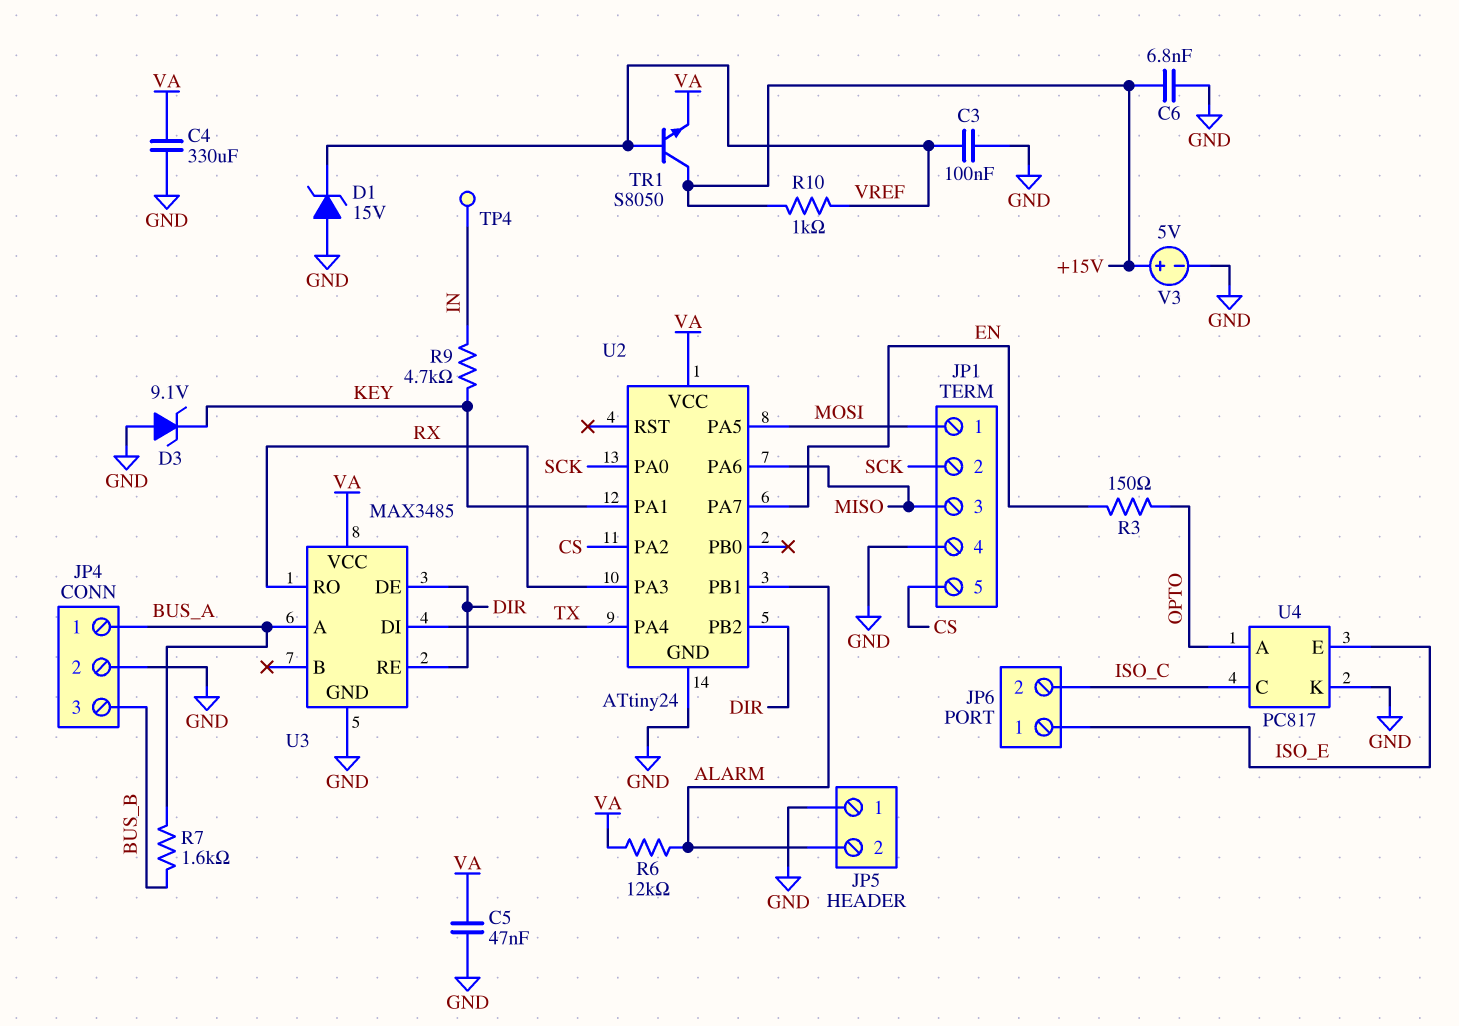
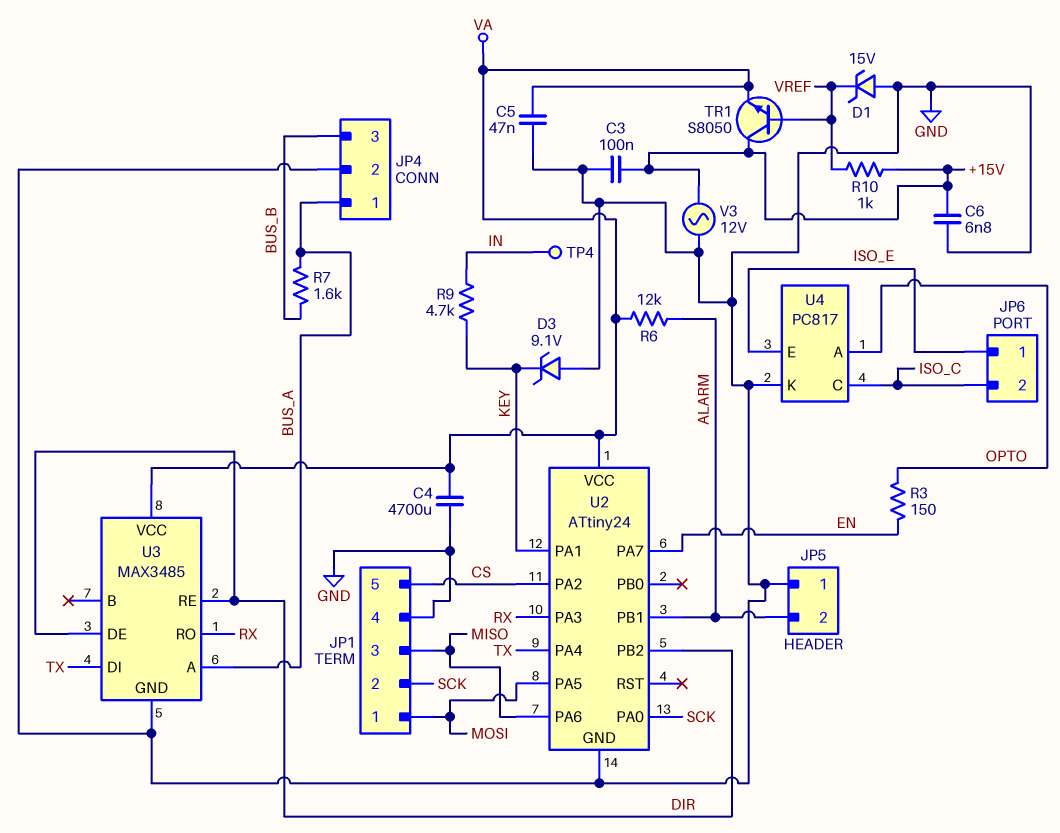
C3: 100nF (GND, VREF) -> 100nF (+15V, GND)
C4: 330uF (GND, VA) -> 4700uF (GND, VA)
V3: 5V (plus +15V, minus GND) -> AC 12V (+15V, GND)

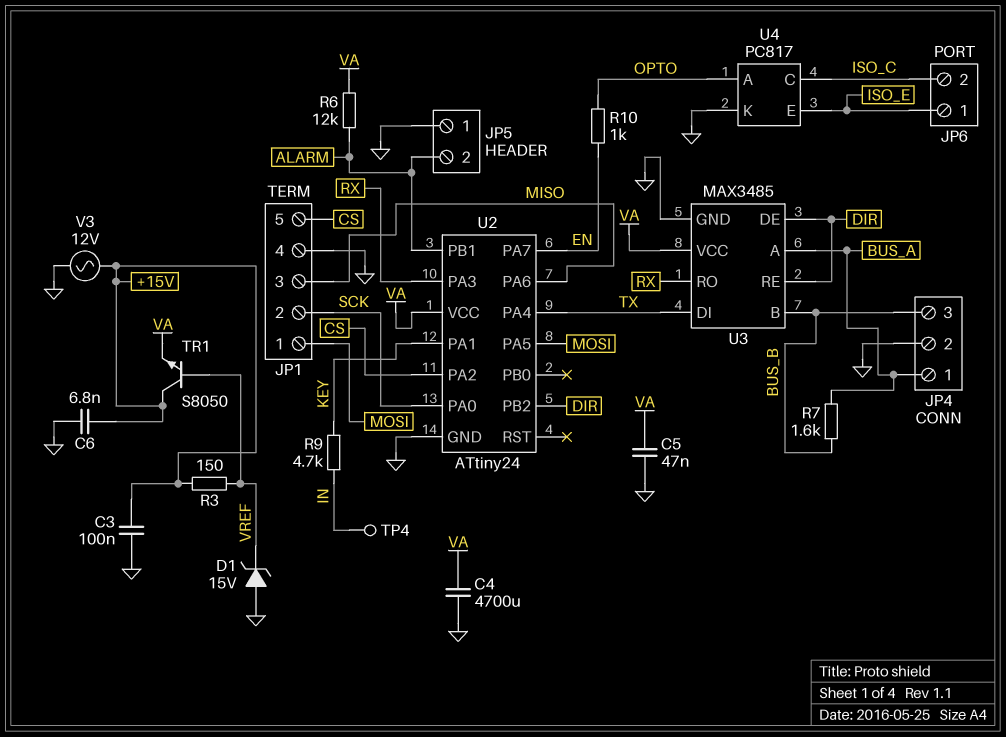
D3: zener 9.1V (A GND, K KEY) -> none
R3: 150 (EN, OPTO) -> 150 (+15V, VREF)
R10: 1k (+15V, VREF) -> 1k (EN, OPTO)
U3 pin B: none -> BUS_B

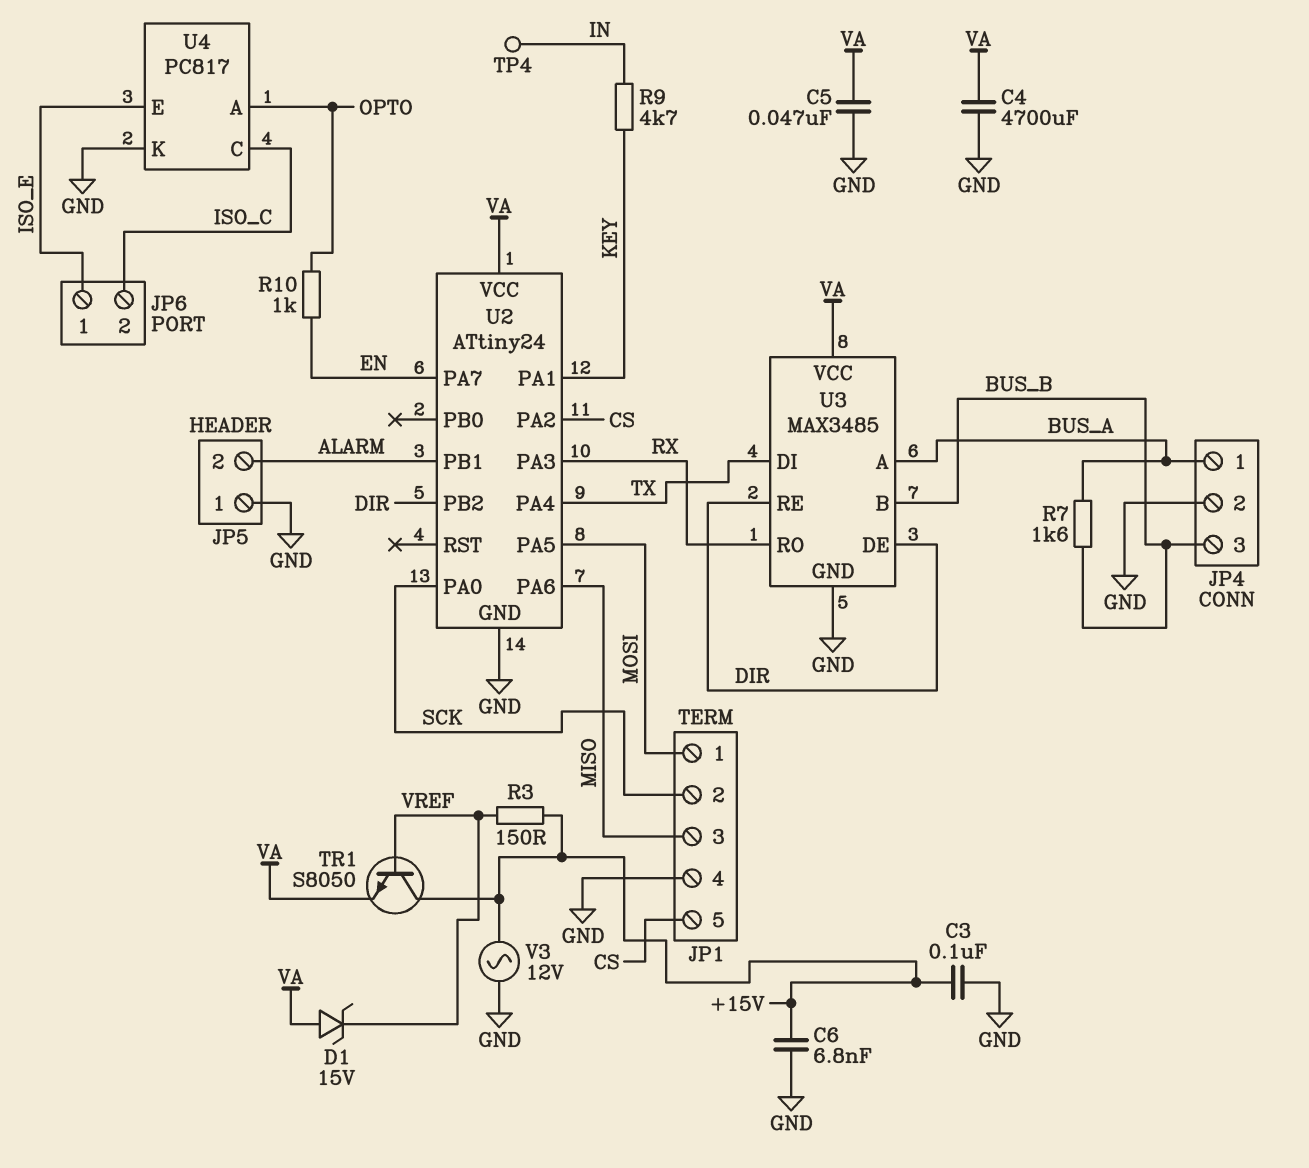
D1: zener 15V (A GND, K VREF) -> zener 15V (A VA, K VREF)
R6: 12k (ALARM, VA) -> none

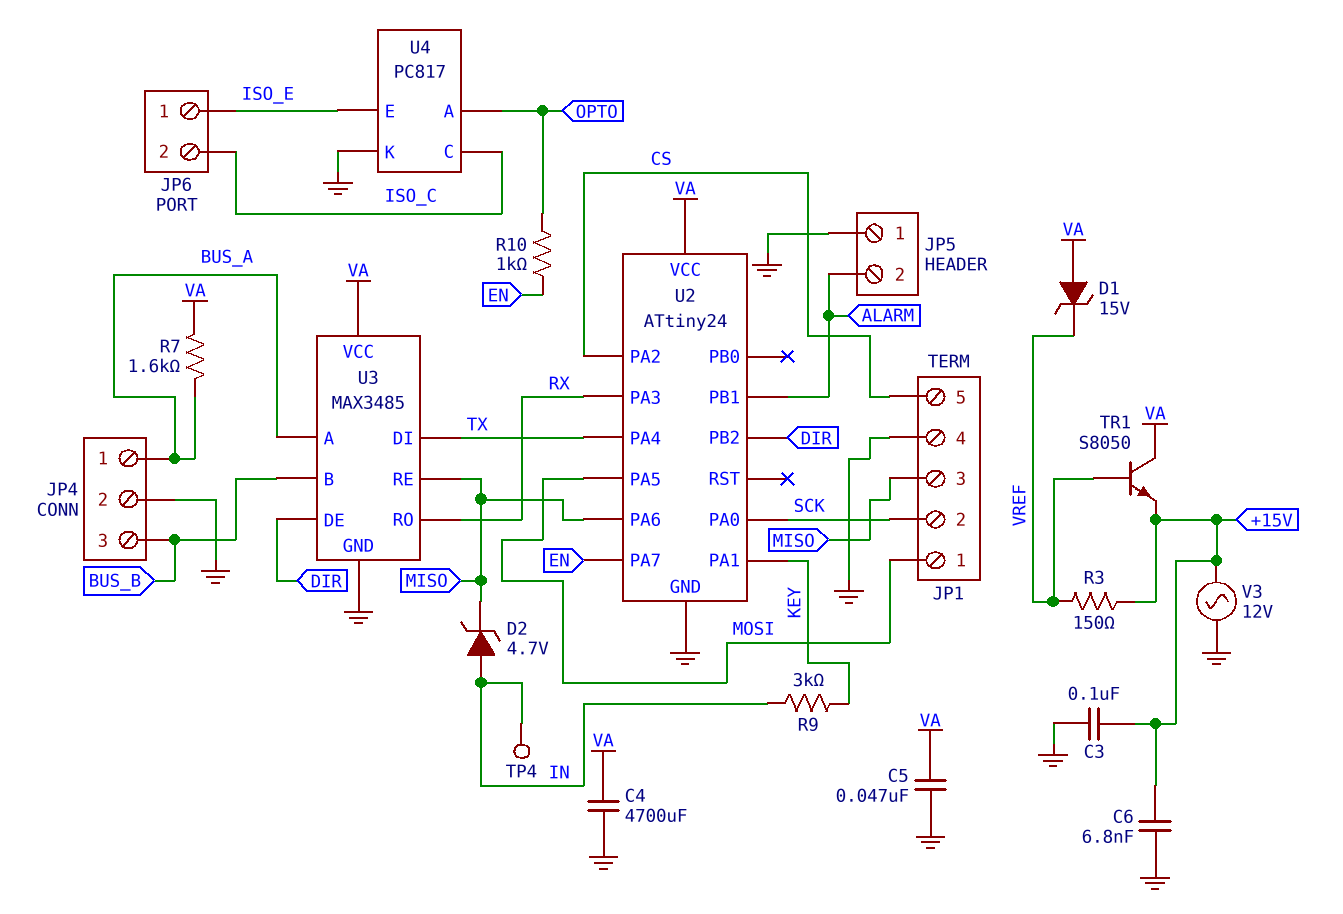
D2: none -> zener 4.7V (A IN, K MISO)
R7: 1.6k (BUS_A, BUS_B) -> 1.6k (BUS_A, VA)
R9: 4.7k (IN, KEY) -> 3k (IN, KEY)
TR1: NPN S8050 (B VREF, C +15V, E VA) -> NPN S8050 (B VREF, C VA, E +15V)
U3 pin RE: DIR -> MISO

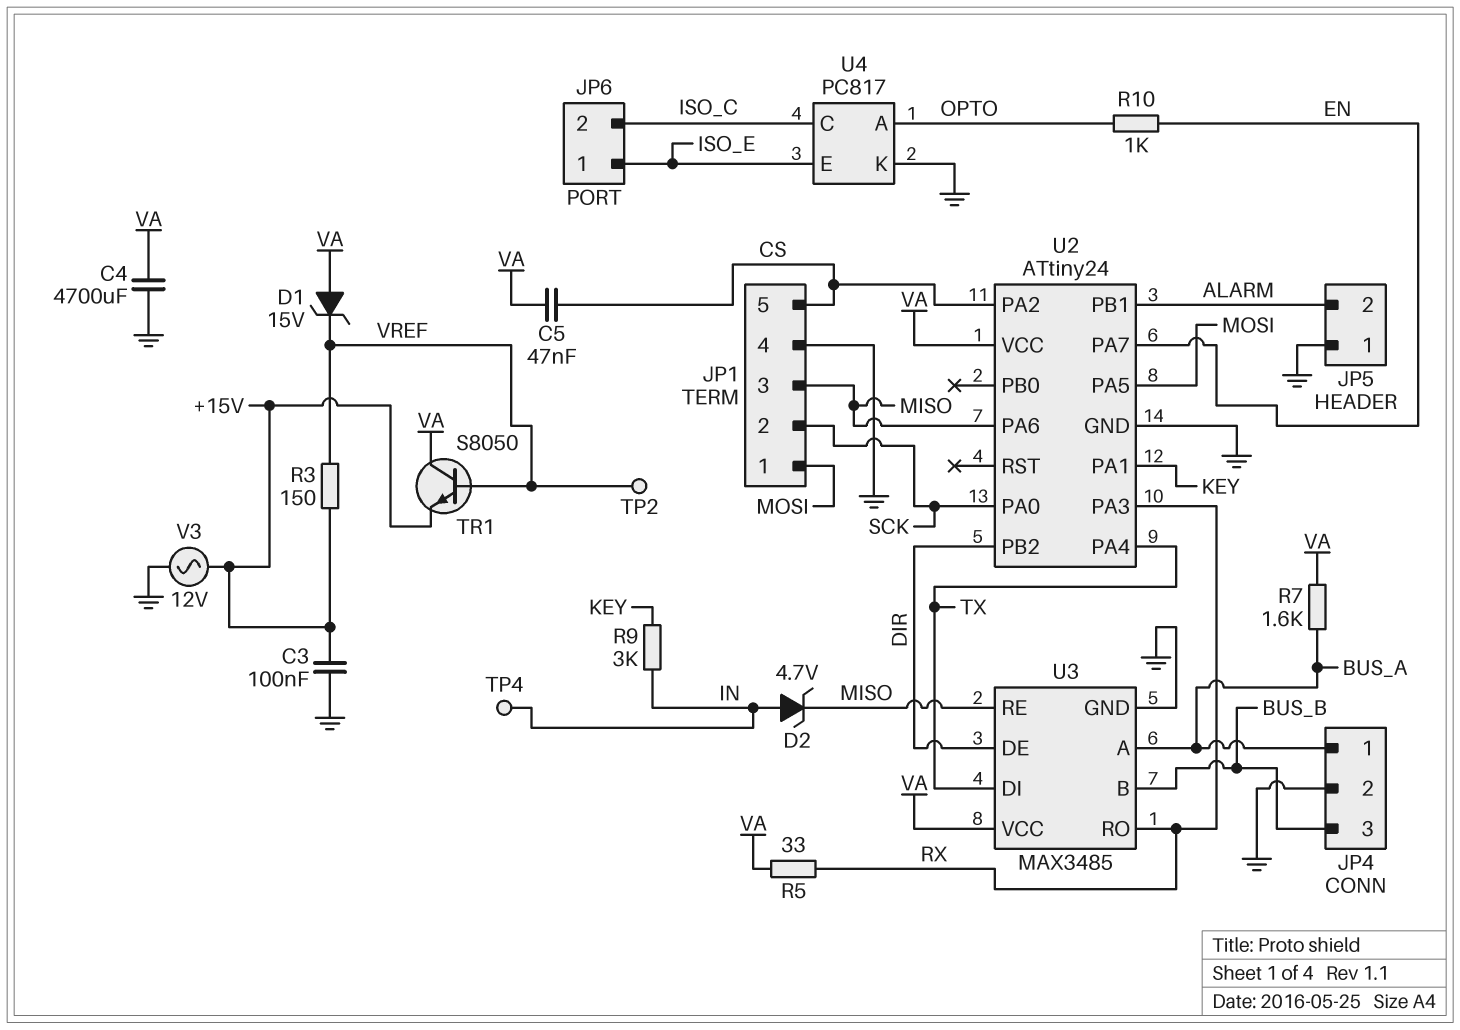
C5: 47nF (GND, VA) -> 47nF (CS, VA)
C6: 6.8nF (+15V, GND) -> none
R5: none -> 33 (RX, VA)
TP2: none -> test point (VREF)

